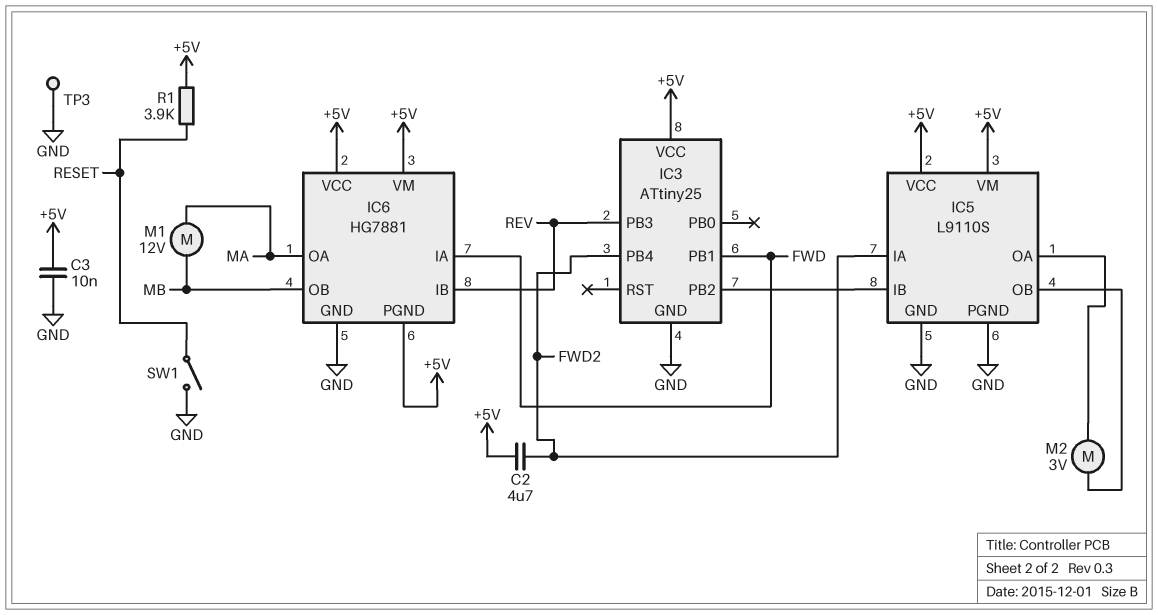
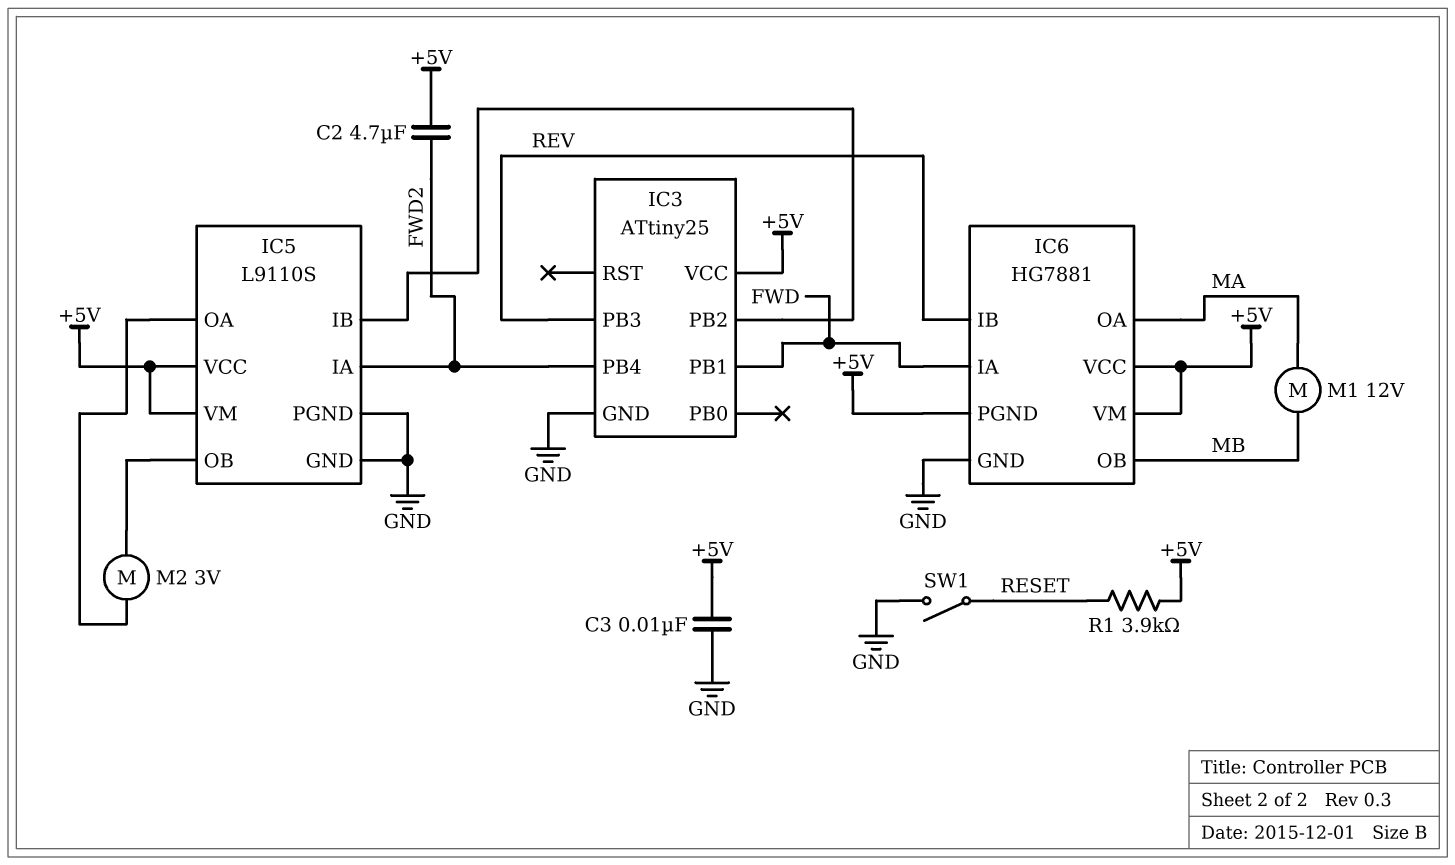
TP3: test point (GND) -> none

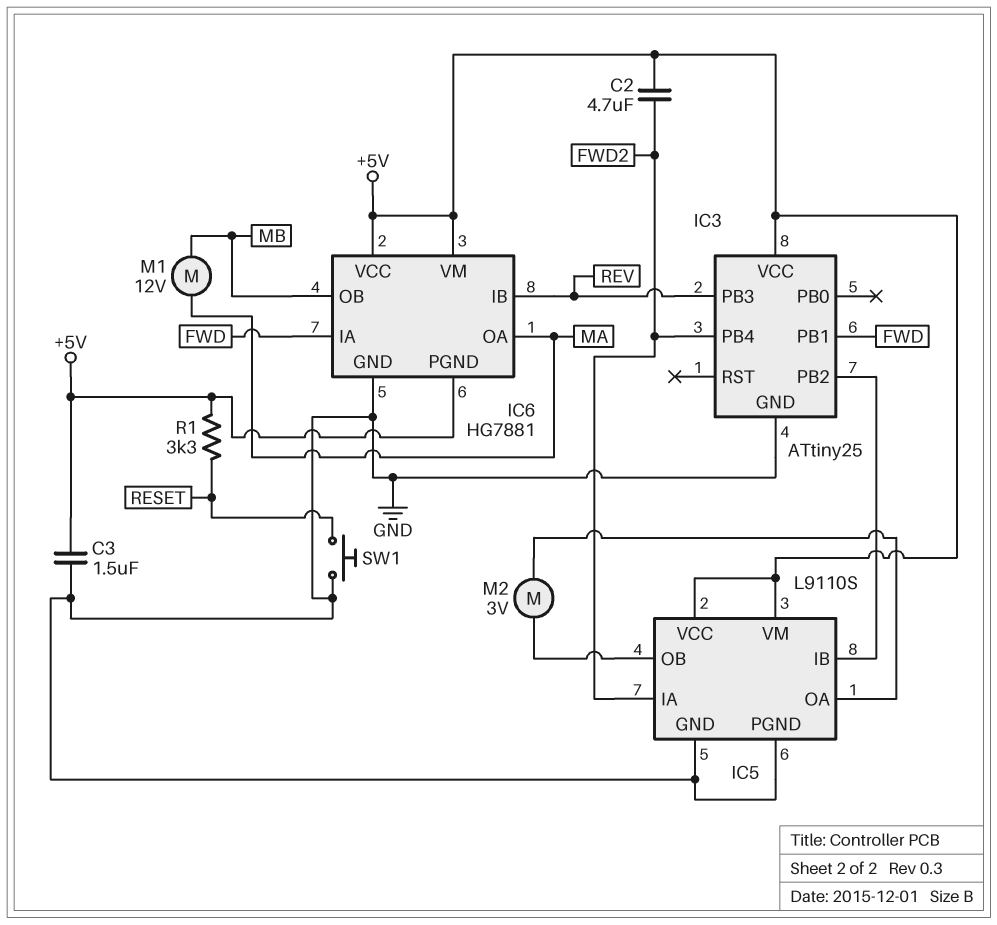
C3: 10nF (+5V, GND) -> 1.5uF (+5V, GND)
R1: 3.9k (+5V, RESET) -> 3.3k (+5V, RESET)
SW1: switch (GND, RESET) -> button (GND, RESET)

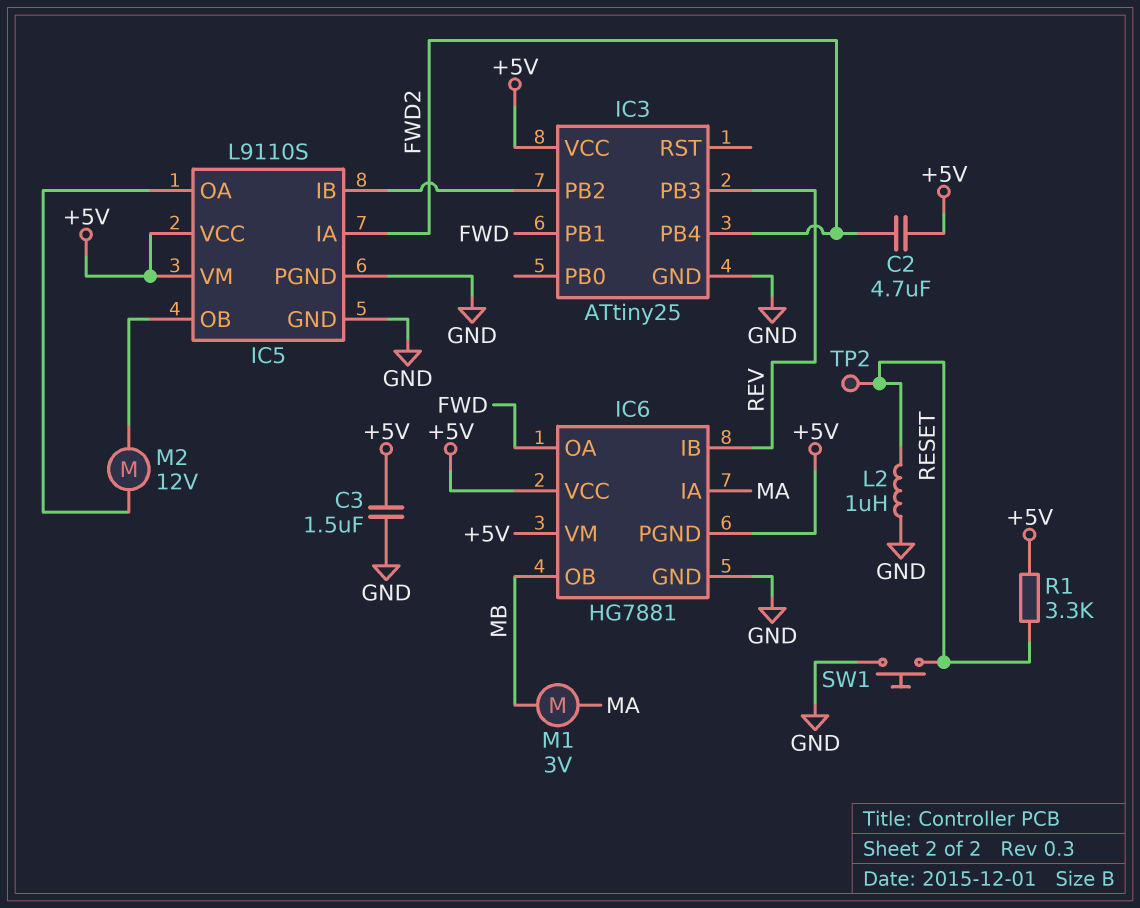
IC6 pin IA: FWD -> MA
IC6 pin OA: MA -> FWD
L2: none -> 1uH (GND, RESET)
M1: motor 12V (MA, MB) -> motor 3V (MA, MB)
M2: motor 3V (IC5/OA, IC5/OB) -> motor 12V (IC5/OA, IC5/OB)
TP2: none -> test point (RESET)

